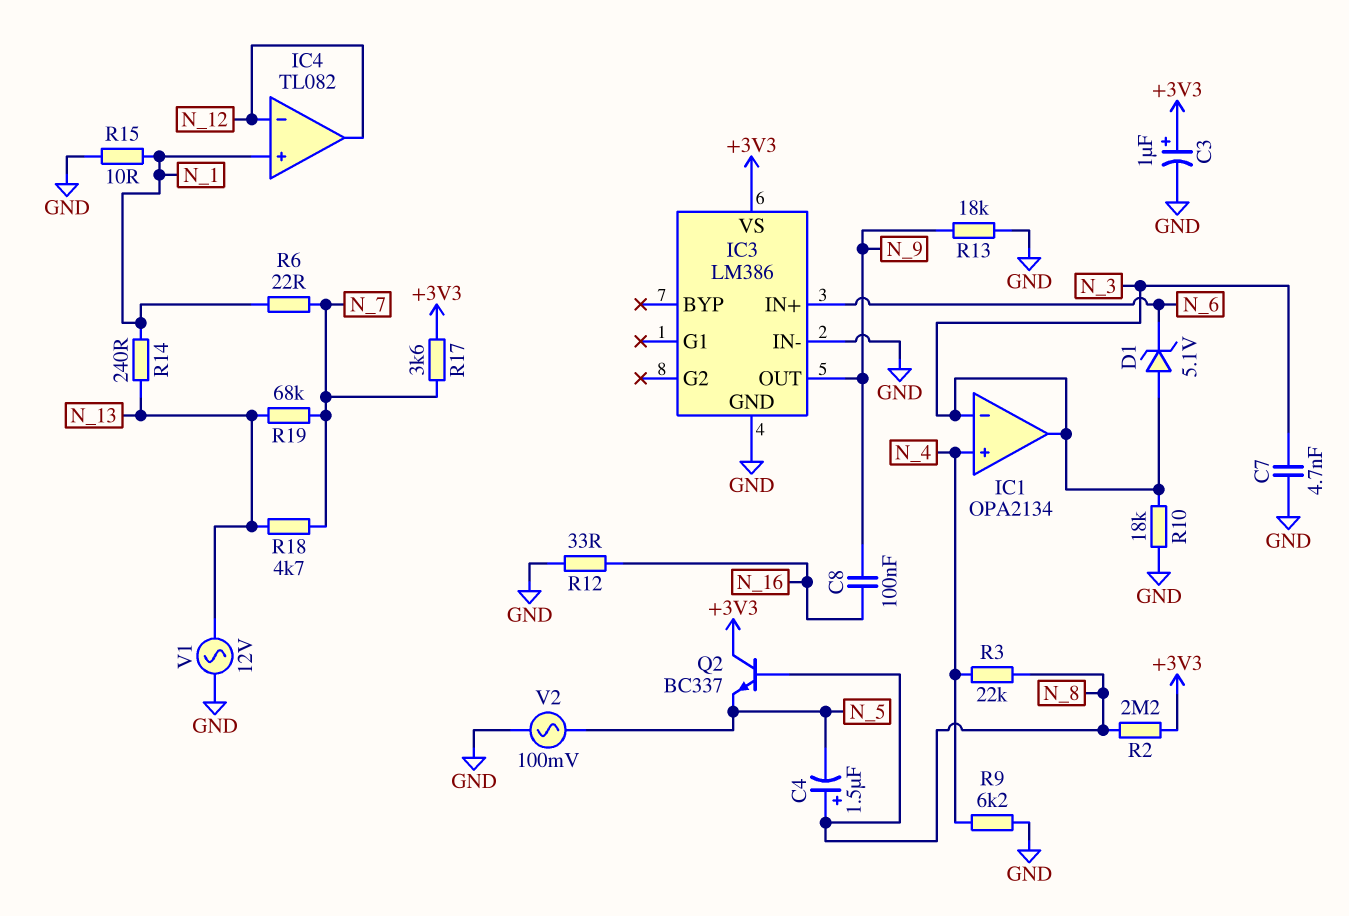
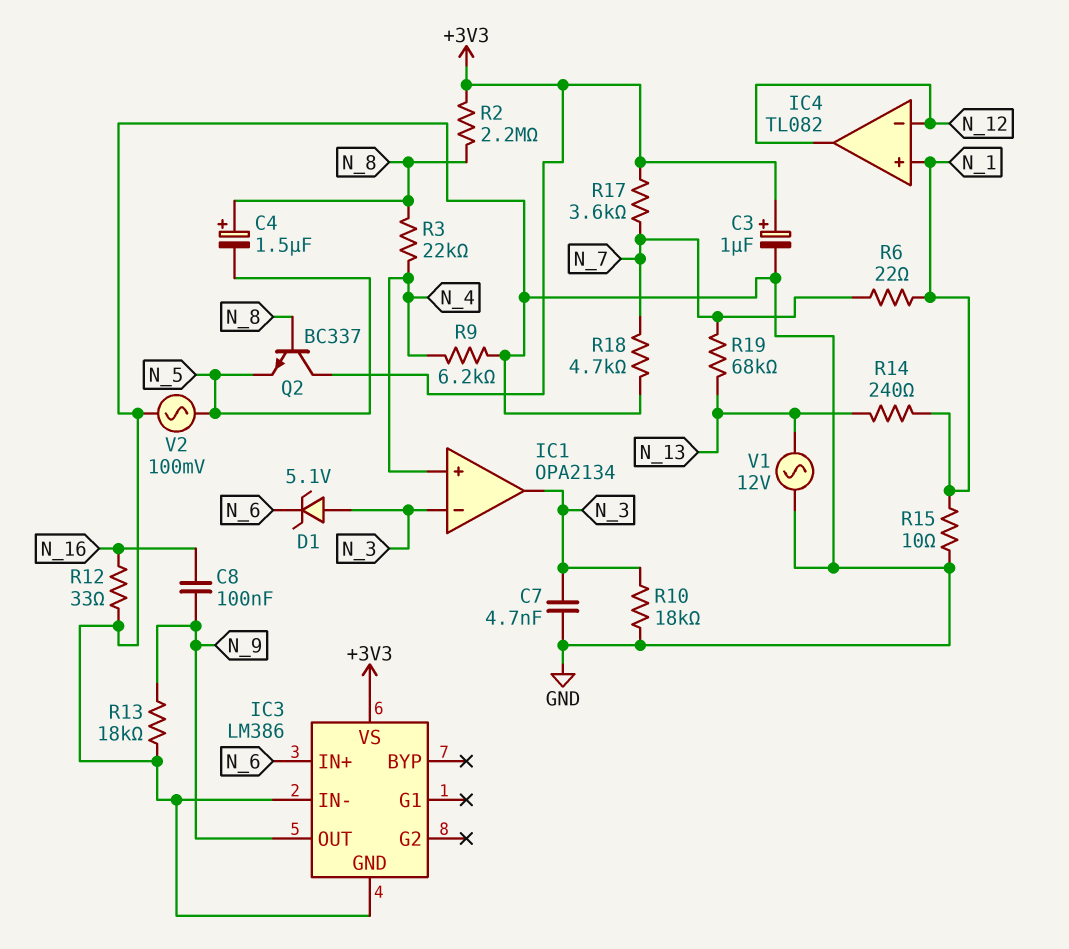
R18: 4.7k (N_7, N_13) -> 4.7k (GND, N_7)

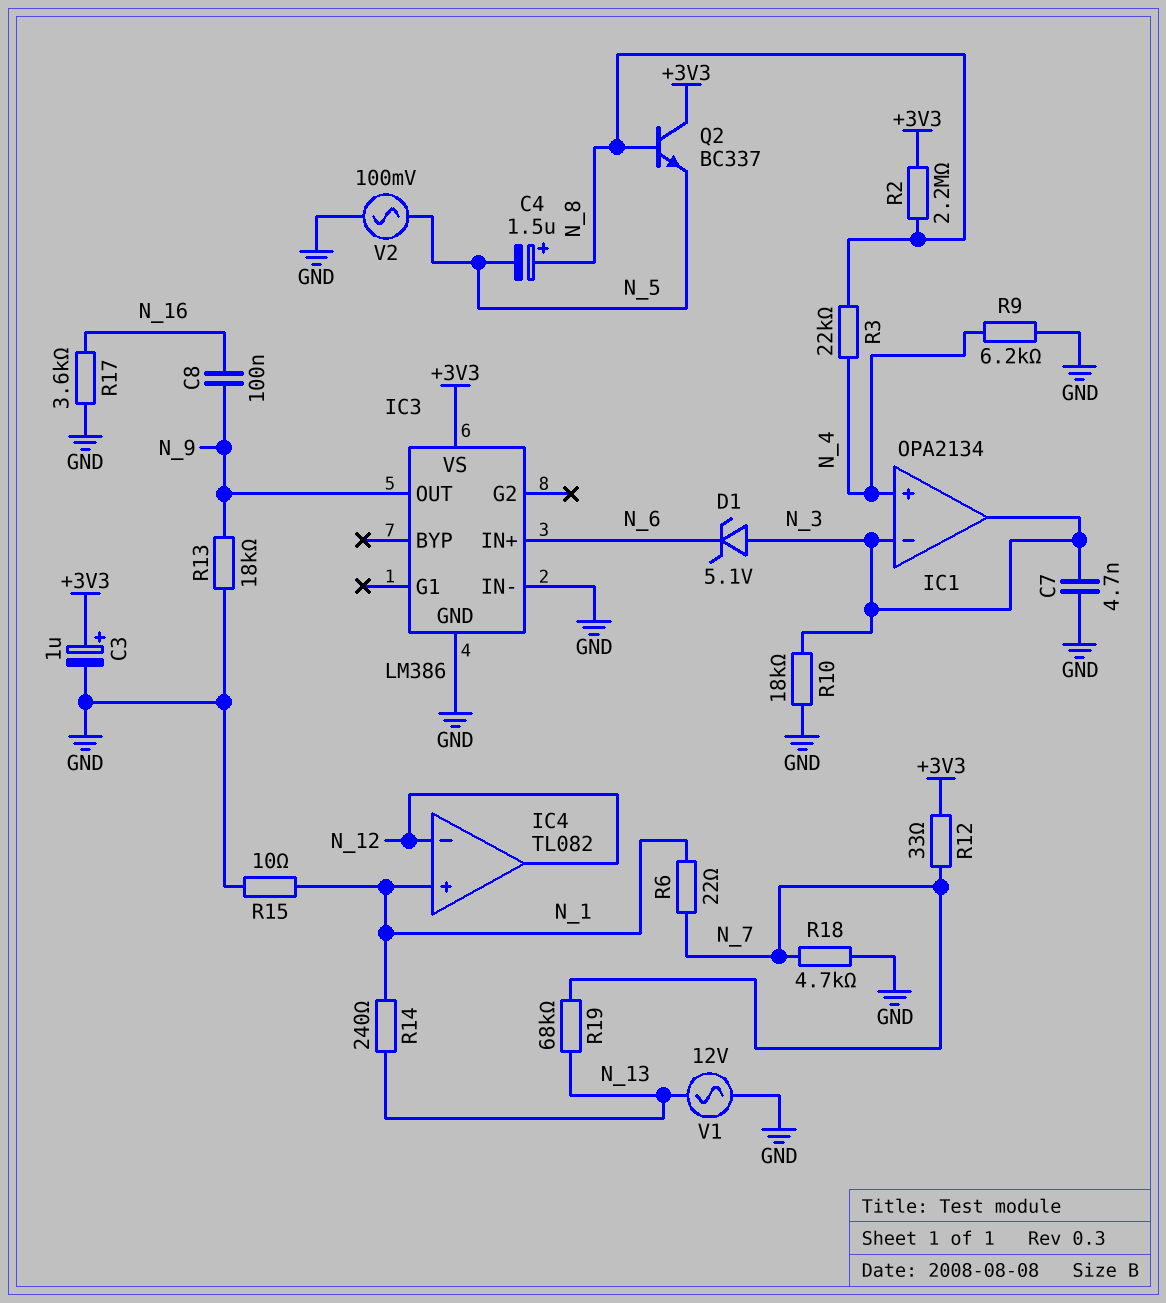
R12: 33 (GND, N_16) -> 33 (+3V3, N_7)
R17: 3.6k (+3V3, N_7) -> 3.6k (GND, N_16)

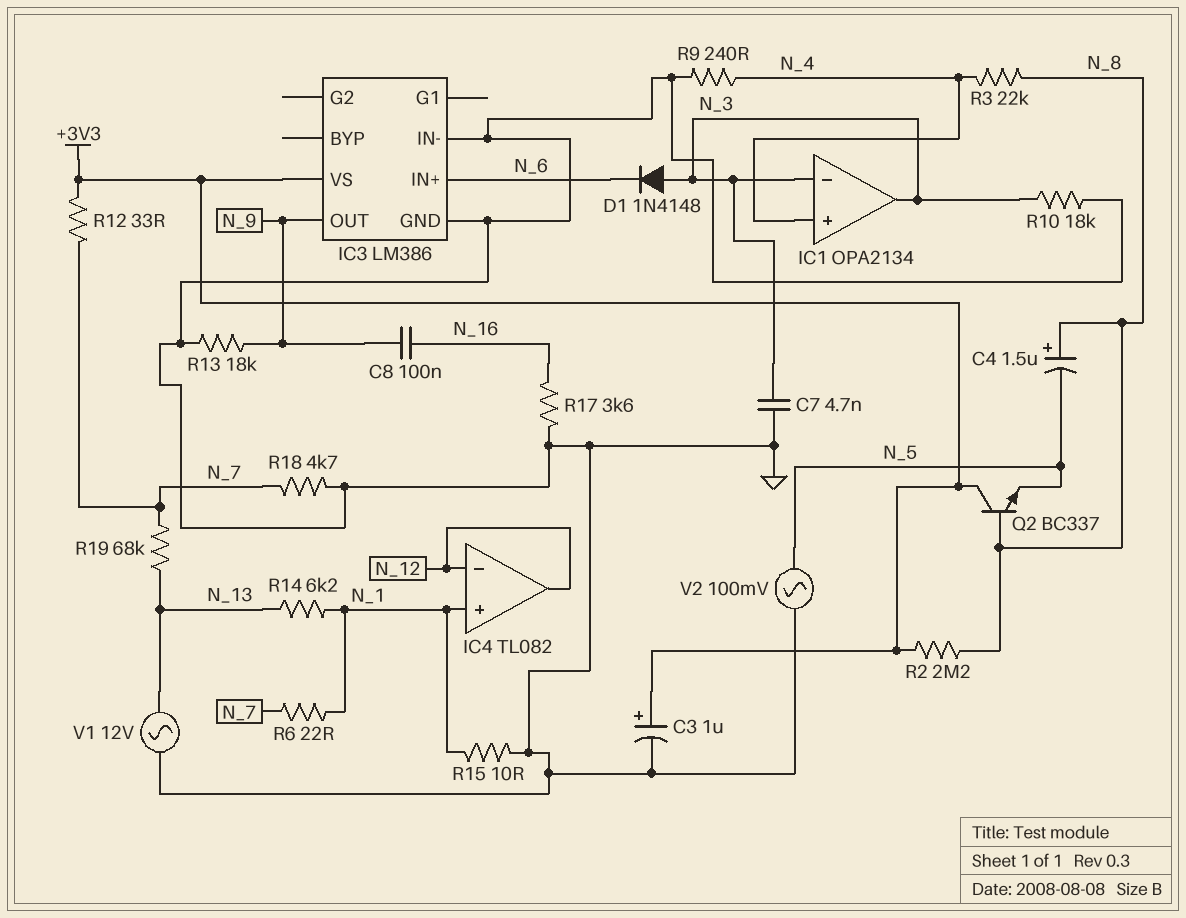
D1: zener 5.1V (A N_3, K N_6) -> diode 1N4148 (A N_3, K N_6)
R9: 6.2k (GND, N_4) -> 240 (GND, N_4)
R14: 240 (N_1, N_13) -> 6.2k (N_1, N_13)

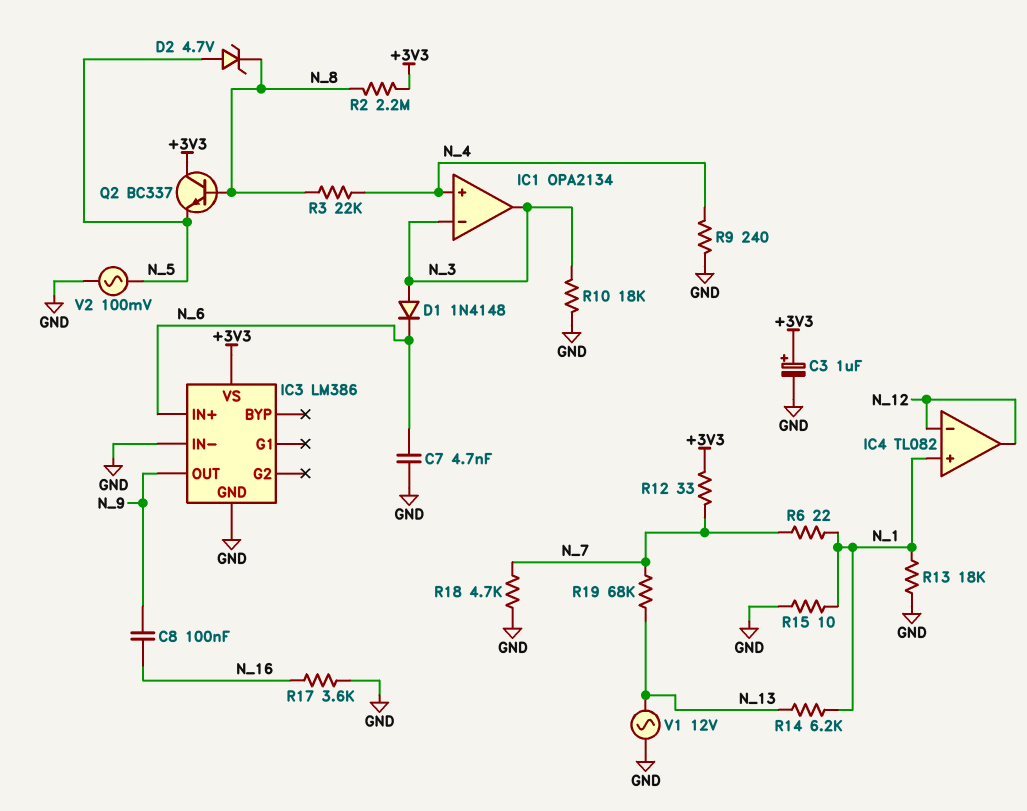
C4: 1.5uF (plus N_8, minus N_5) -> none
C7: 4.7nF (GND, N_3) -> 4.7nF (GND, N_6)
D2: none -> zener 4.7V (A N_5, K N_8)
R13: 18k (GND, N_9) -> 18k (GND, N_1)

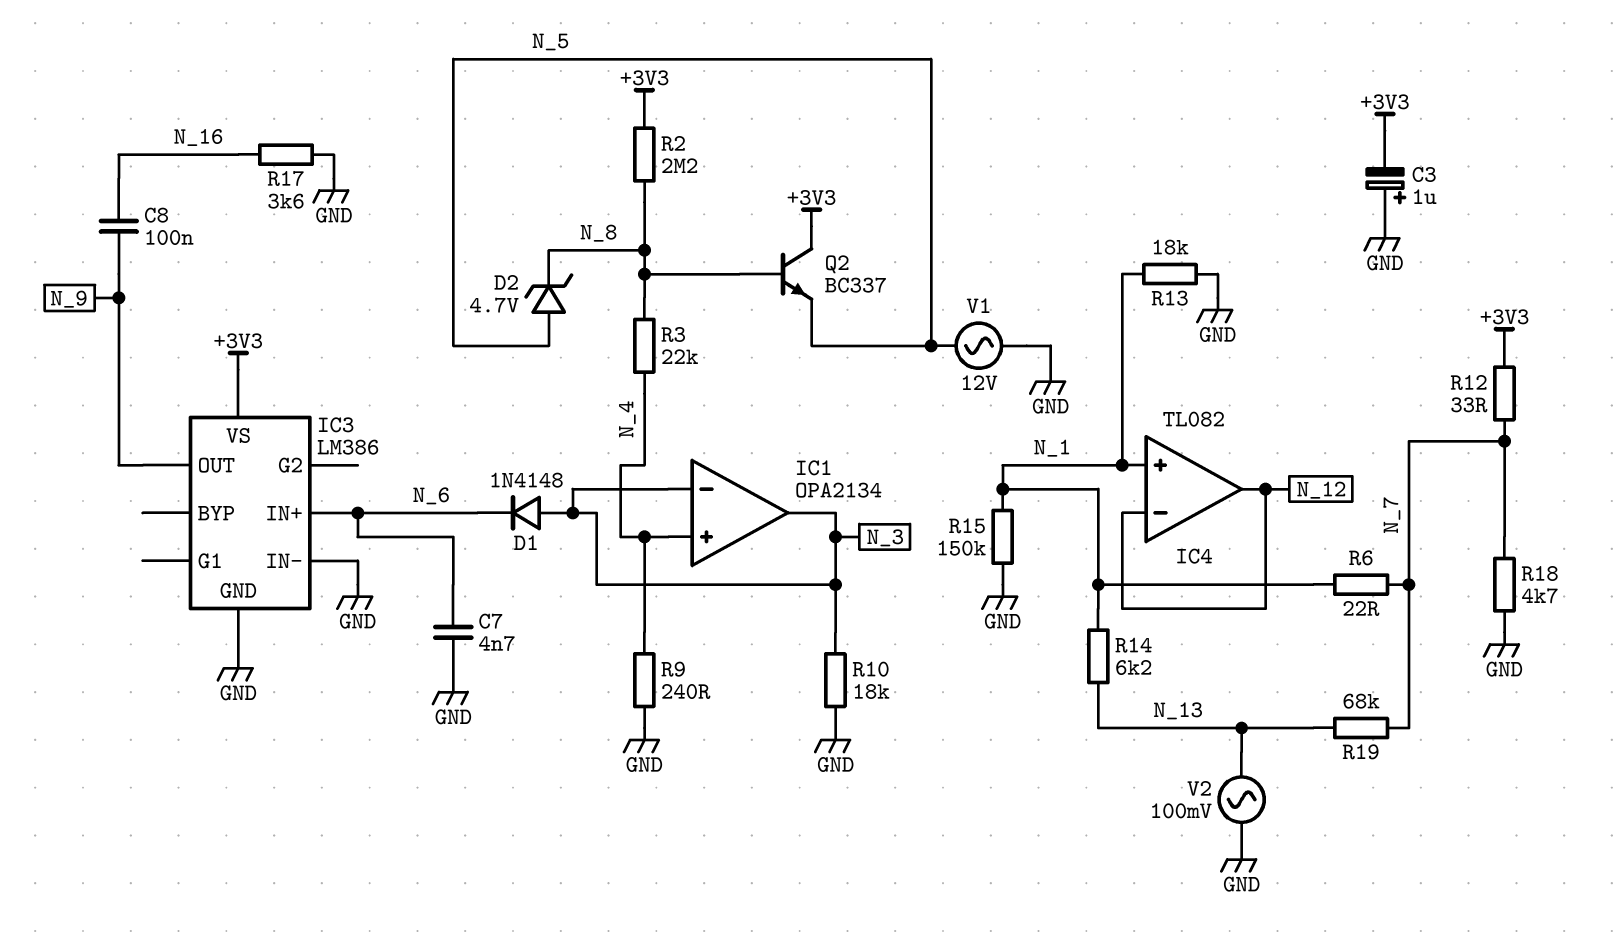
C3: 1uF (plus +3V3, minus GND) -> 1uF (plus GND, minus +3V3)
R15: 10 (GND, N_1) -> 150k (GND, N_1)
V1: AC 12V (GND, N_13) -> AC 12V (GND, N_5)
V2: AC 100mV (GND, N_5) -> AC 100mV (GND, N_13)

